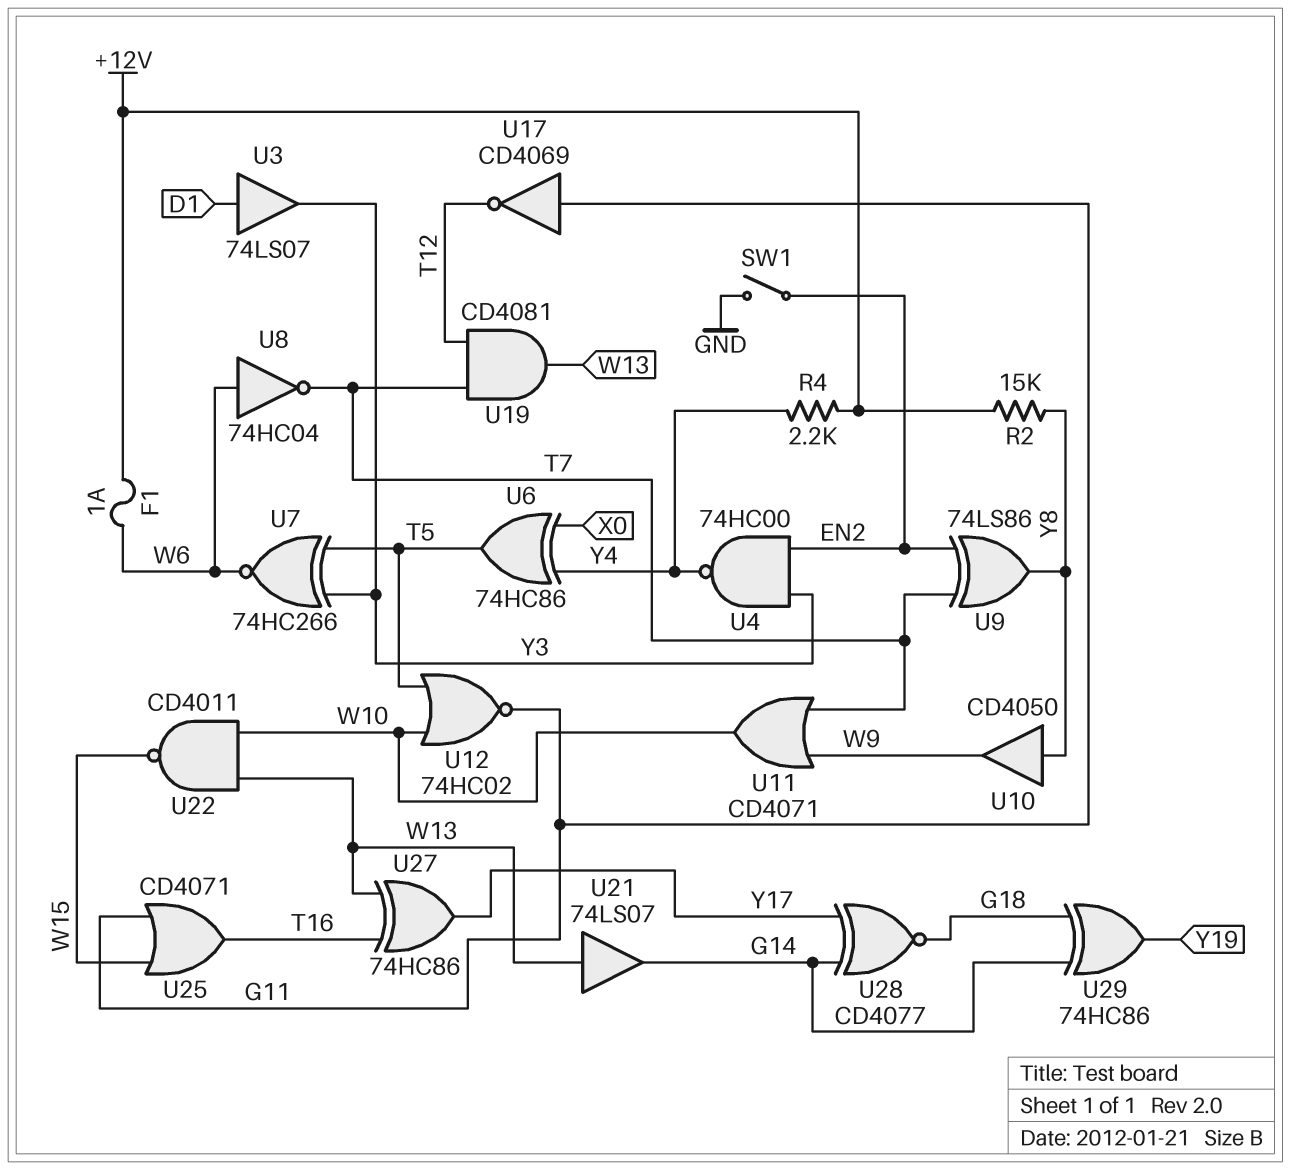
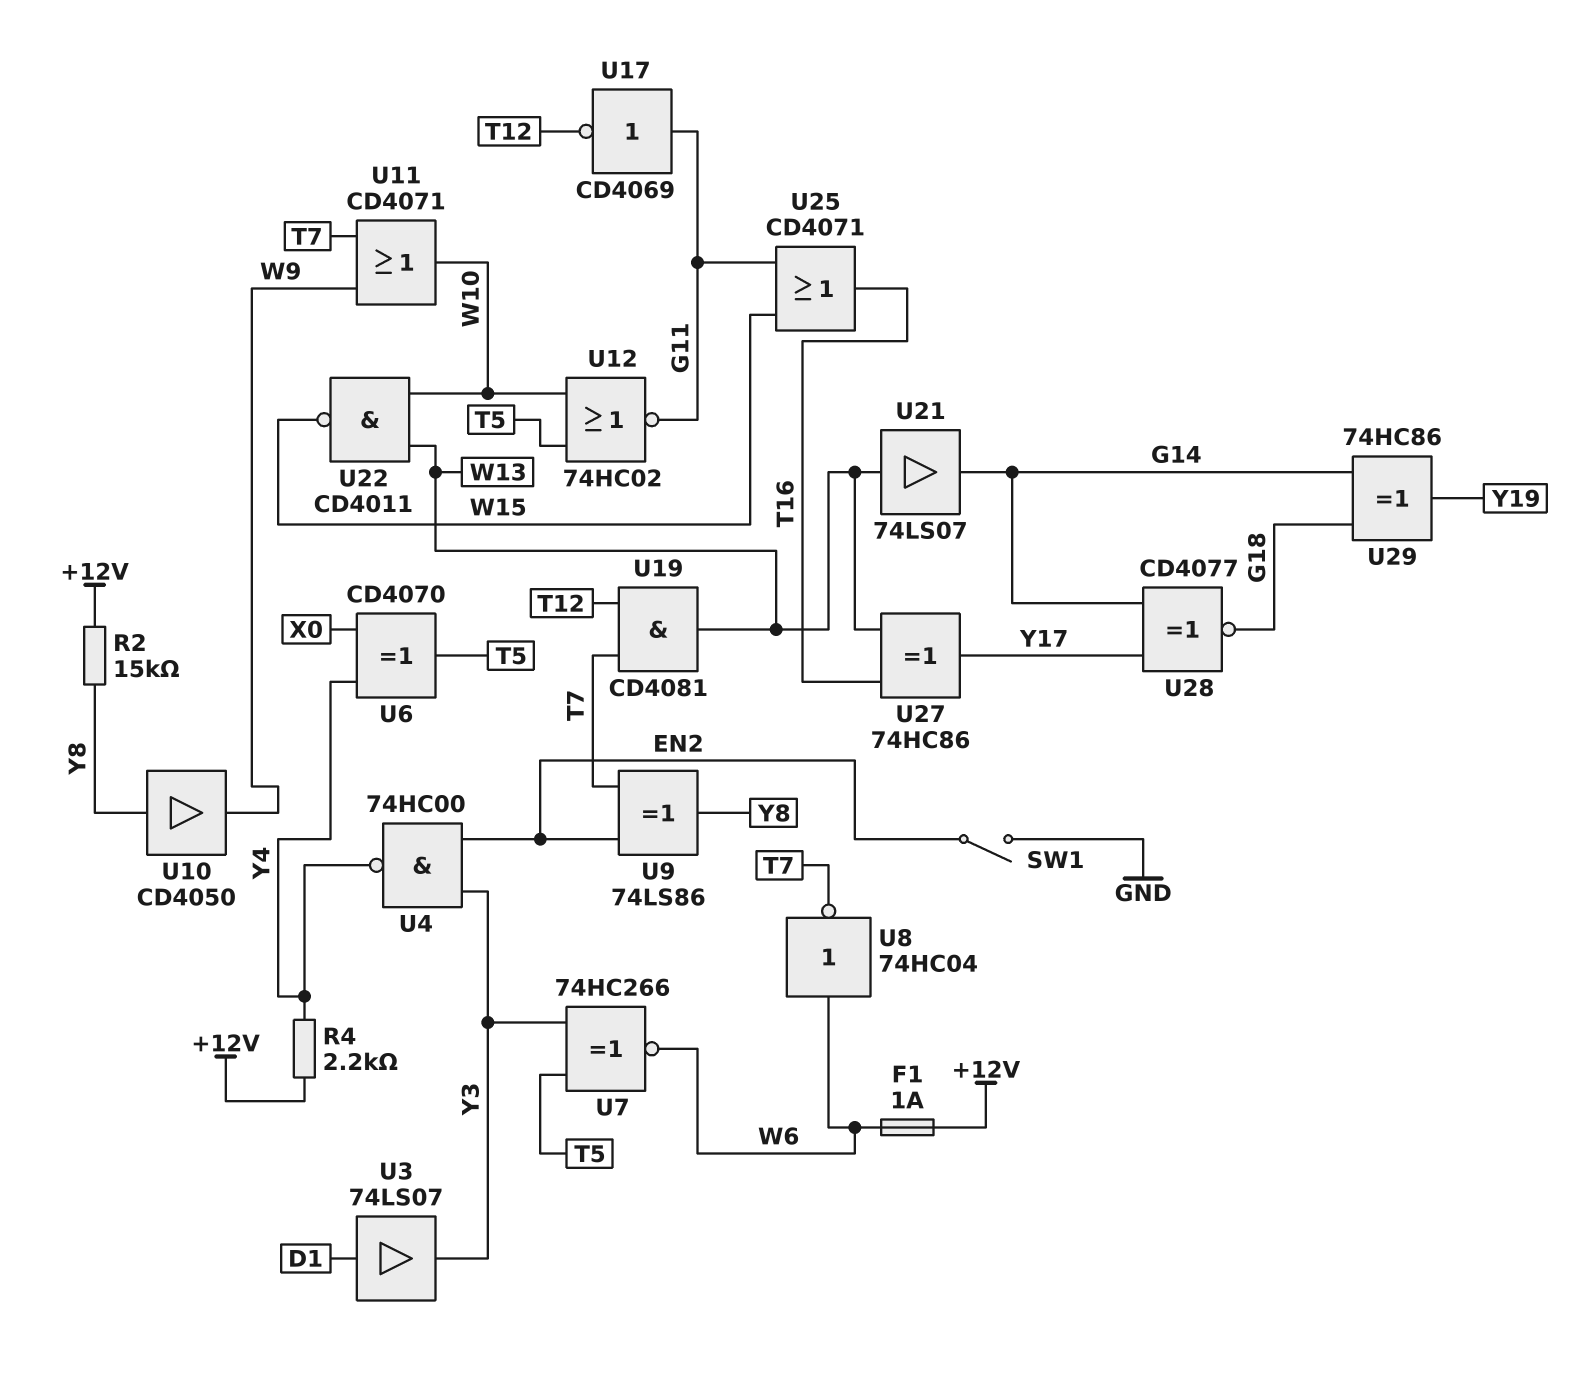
U6: XOR 74HC86 (in X0, in Y4, out T5) -> XOR CD4070 (in X0, in Y4, out T5)

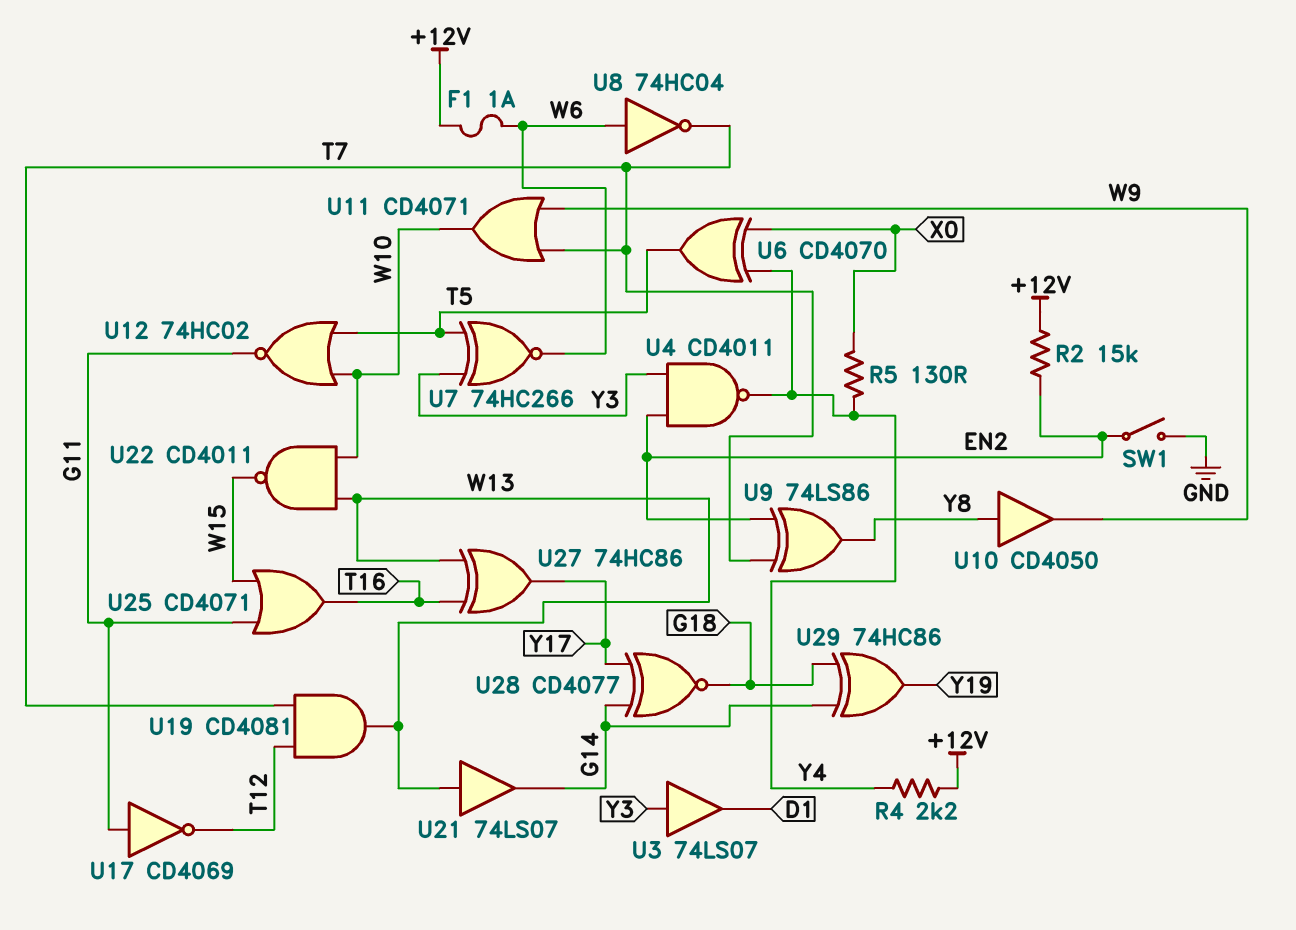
R2: 15k (+12V, Y8) -> 15k (+12V, EN2)
R5: none -> 130 (X0, Y4)
U3: buffer 74LS07 (in D1, out Y3) -> buffer 74LS07 (in Y3, out D1)
U4: NAND 74HC00 (in EN2, in Y3, out Y4) -> NAND CD4011 (in EN2, in Y3, out Y4)

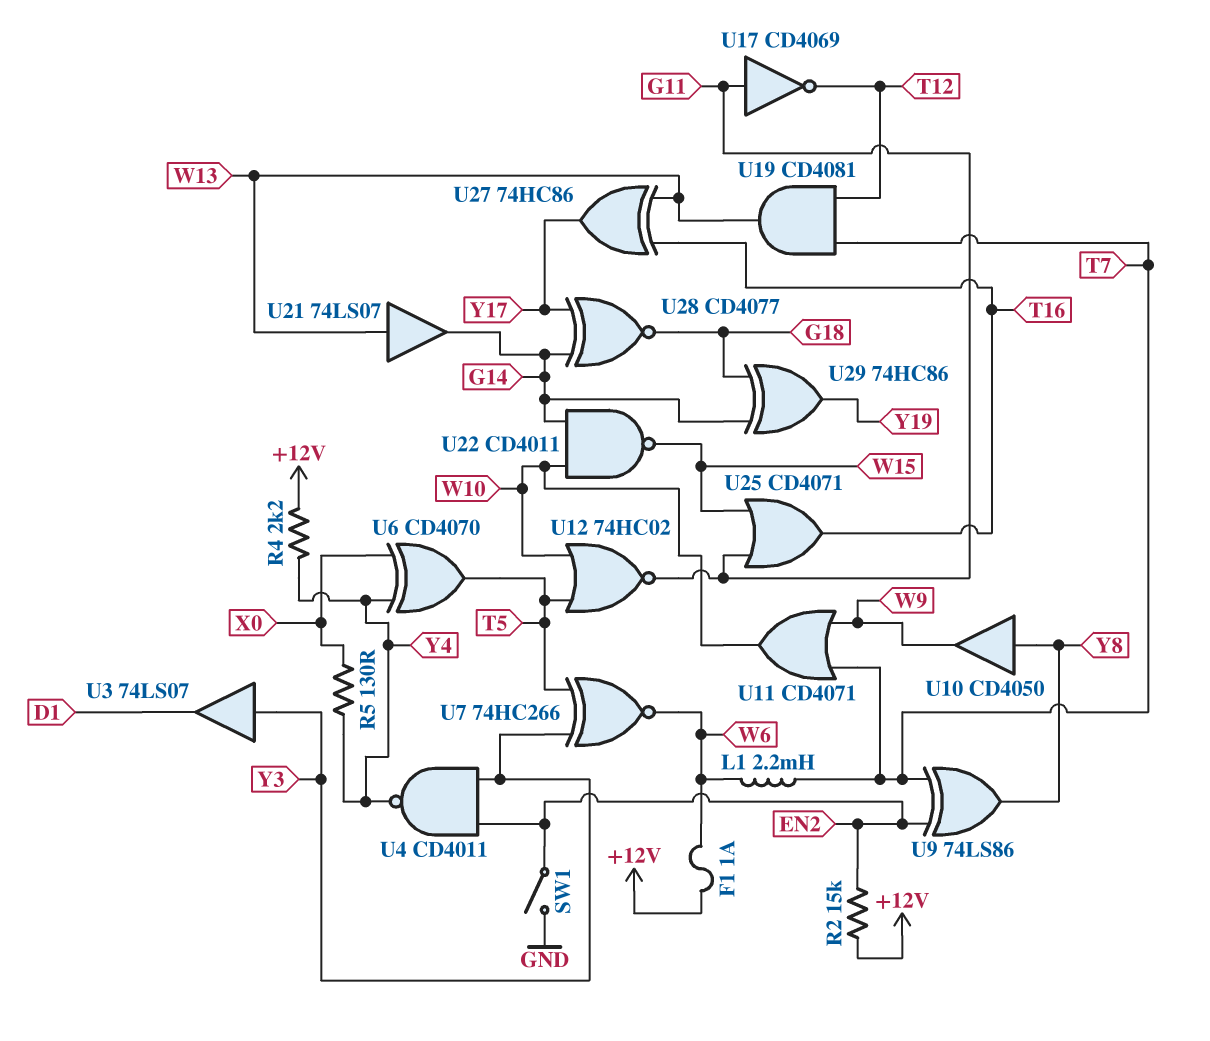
L1: none -> 2.2mH (T7, W6)
U8: NOT 74HC04 (in W6, out T7) -> none
U22: NAND CD4011 (in W10, in W13, out W15) -> NAND CD4011 (in G14, in W10, out W15)

